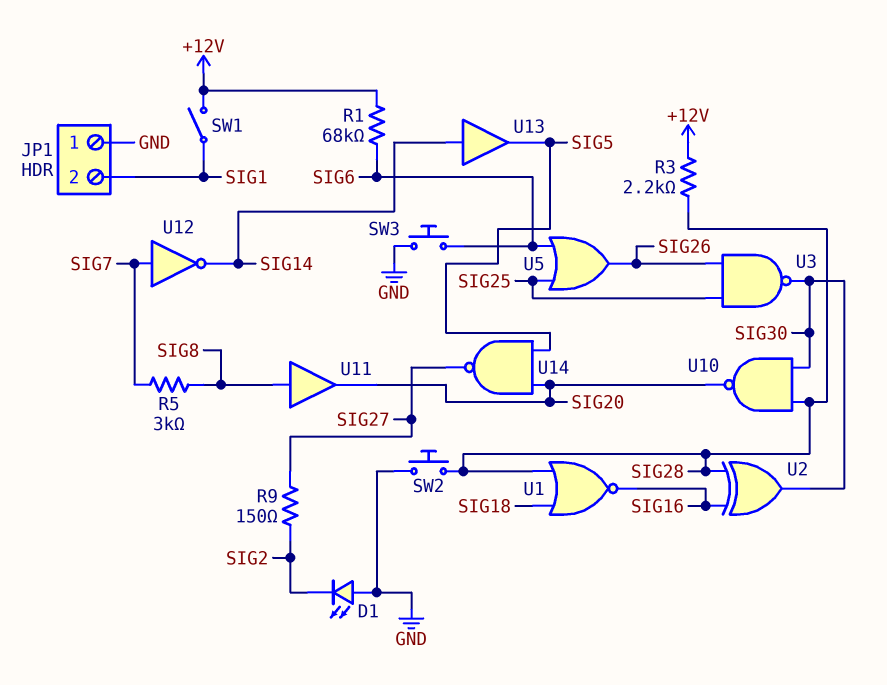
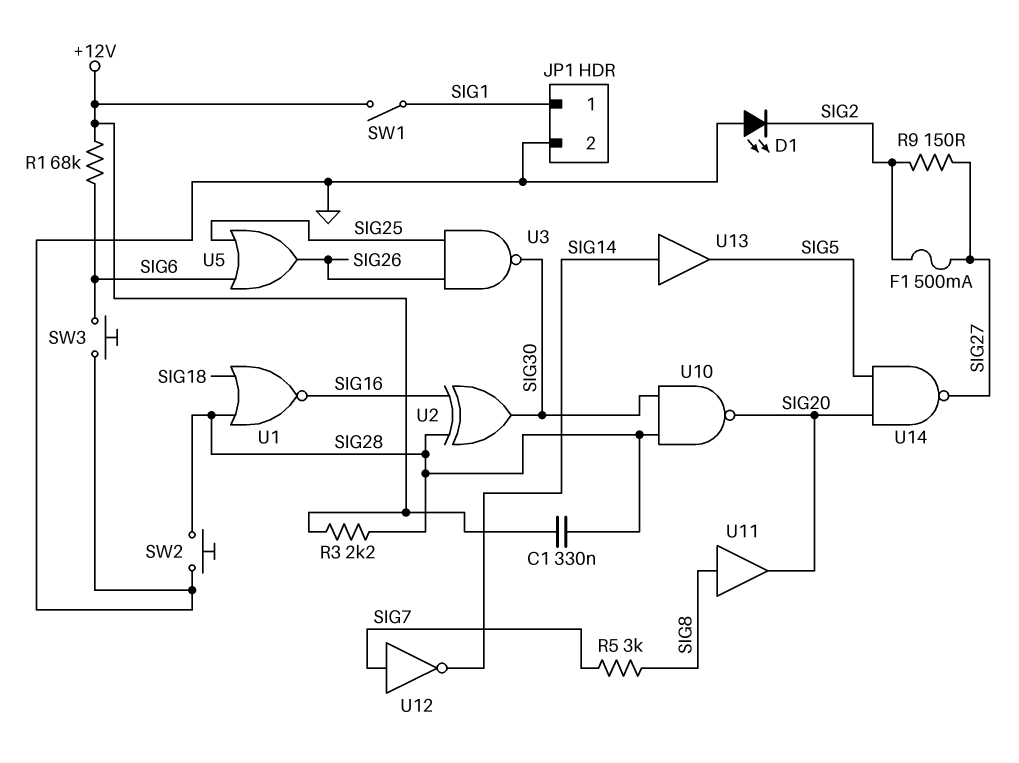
C1: none -> 330nF (+12V, SIG28)
F1: none -> 500mA (SIG2, SIG27)
JP1 pin 1: GND -> SIG1
JP1 pin 2: SIG1 -> GND

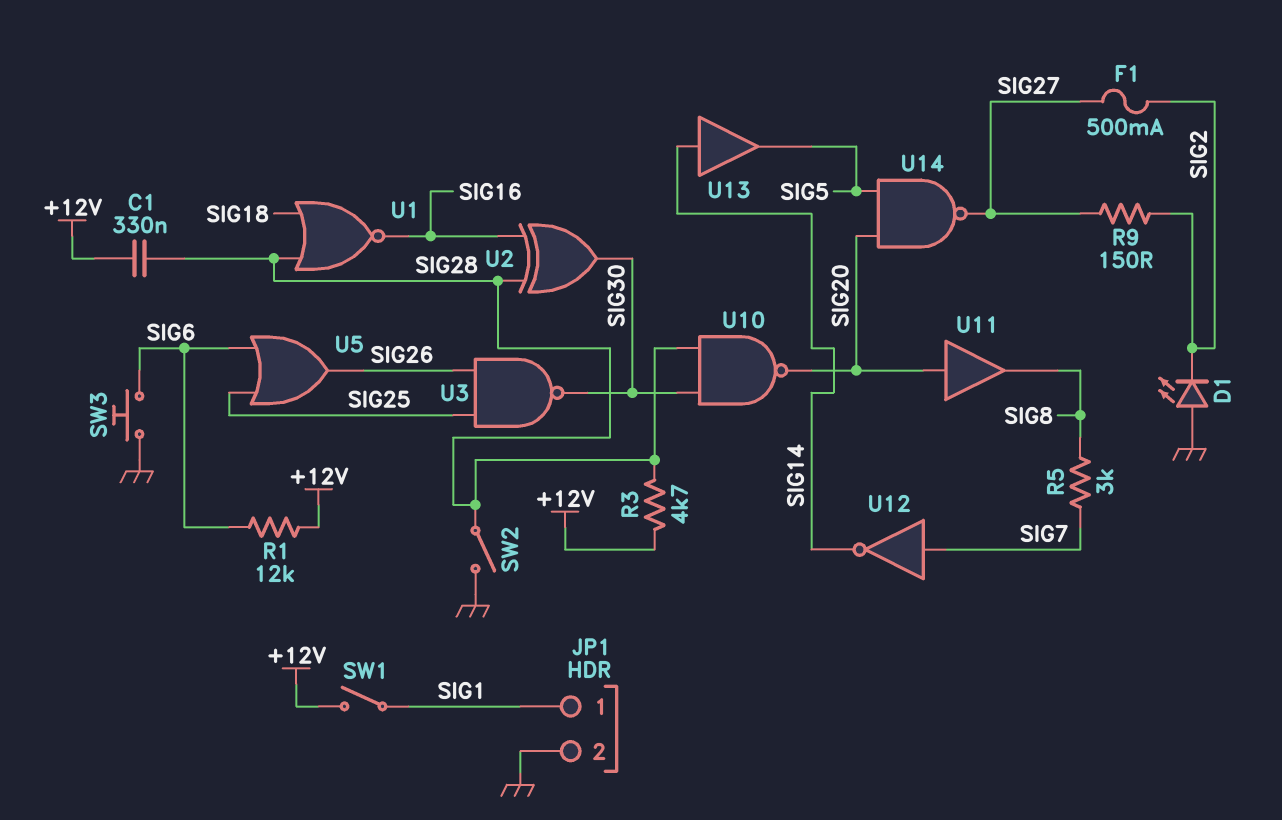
R1: 68k (+12V, SIG6) -> 12k (+12V, SIG6)
R3: 2.2k (+12V, SIG28) -> 4.7k (+12V, SIG28)
SW2: button (GND, SIG28) -> switch (GND, SIG28)
U11: buffer (in SIG8, out SIG20) -> buffer (in SIG20, out SIG8)

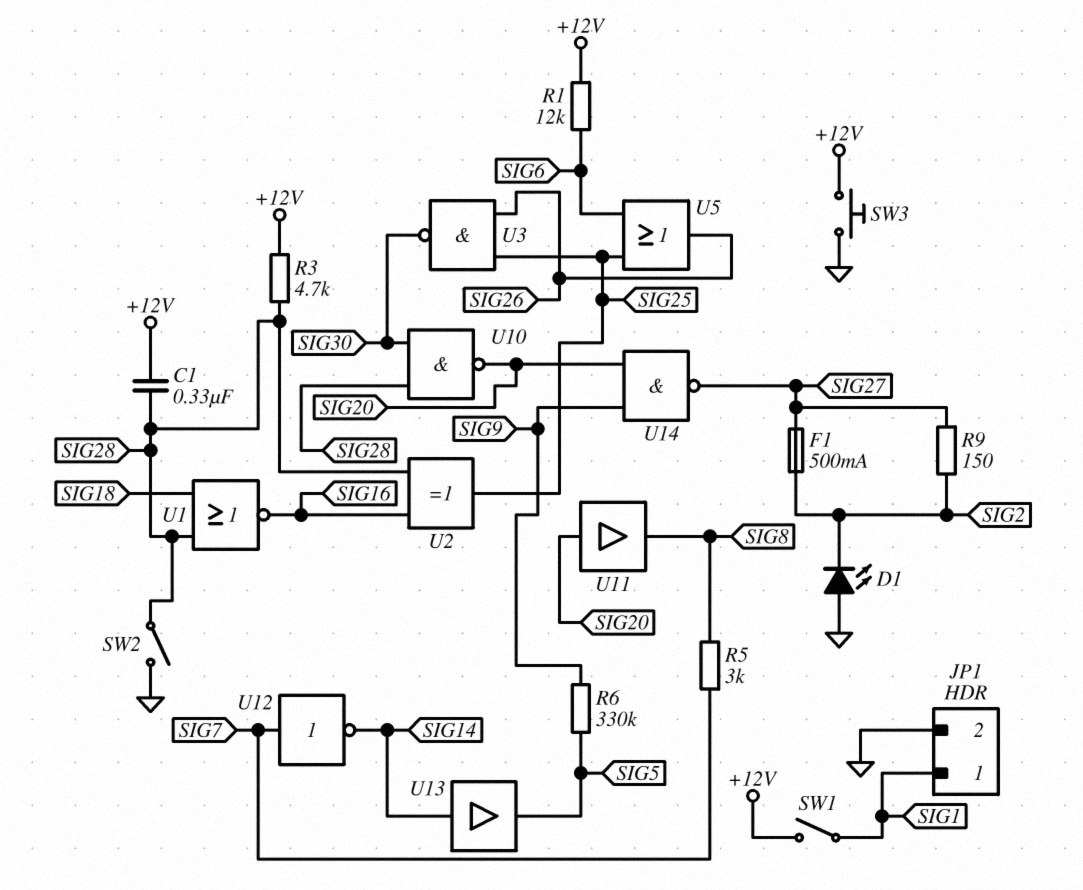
R6: none -> 330k (SIG5, SIG9)
SW3: button (GND, SIG6) -> button (+12V, GND)
U2: XOR (in SIG16, in SIG28, out SIG30) -> XOR (in SIG16, in SIG28, out SIG25)
U14: NAND (in SIG5, in SIG20, out SIG27) -> NAND (in SIG9, in SIG20, out SIG27)

